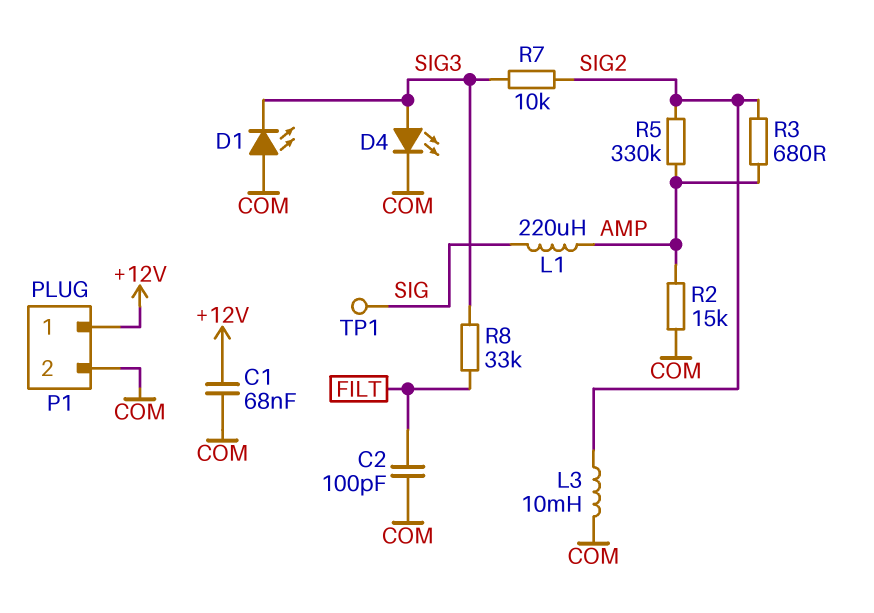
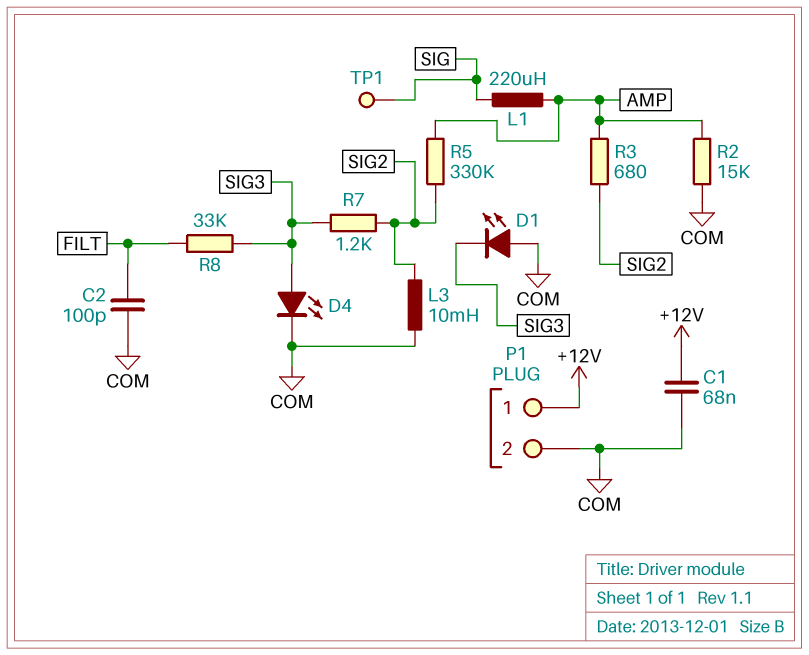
R7: 10k (SIG2, SIG3) -> 1.2k (SIG2, SIG3)

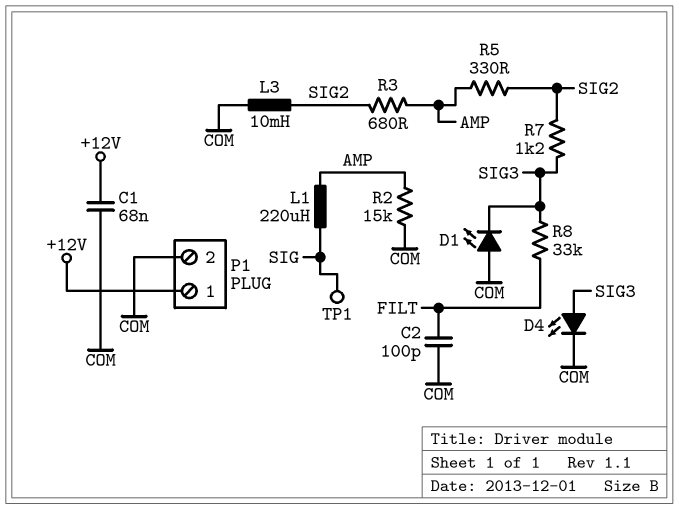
R5: 330k (AMP, SIG2) -> 330 (AMP, SIG2)

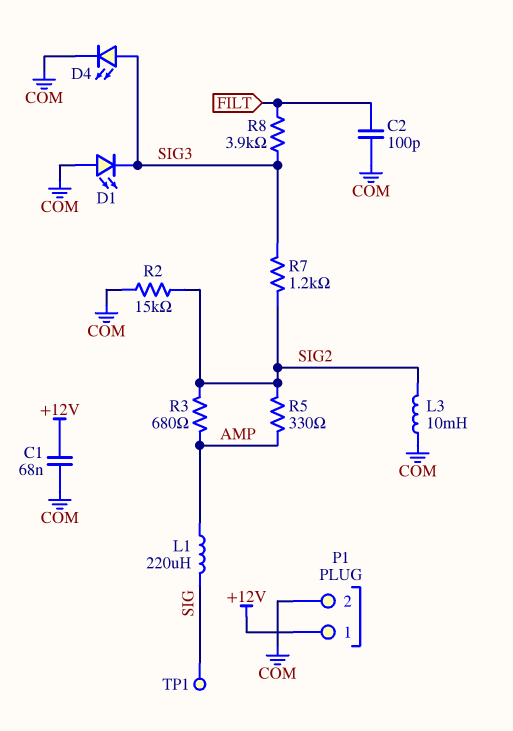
R2: 15k (AMP, COM) -> 15k (COM, SIG2)
R8: 33k (FILT, SIG3) -> 3.9k (FILT, SIG3)

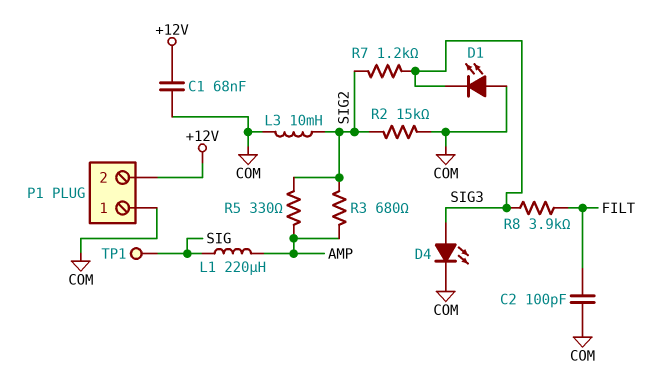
P1 pin 1: +12V -> COM
P1 pin 2: COM -> +12V

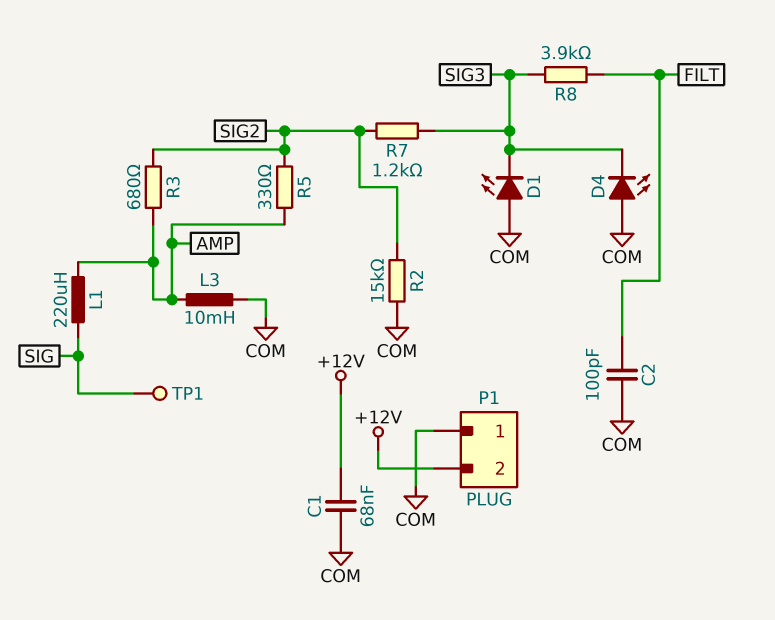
D4: LED (A SIG3, K COM) -> LED (A COM, K SIG3)
L3: 10mH (COM, SIG2) -> 10mH (AMP, COM)

